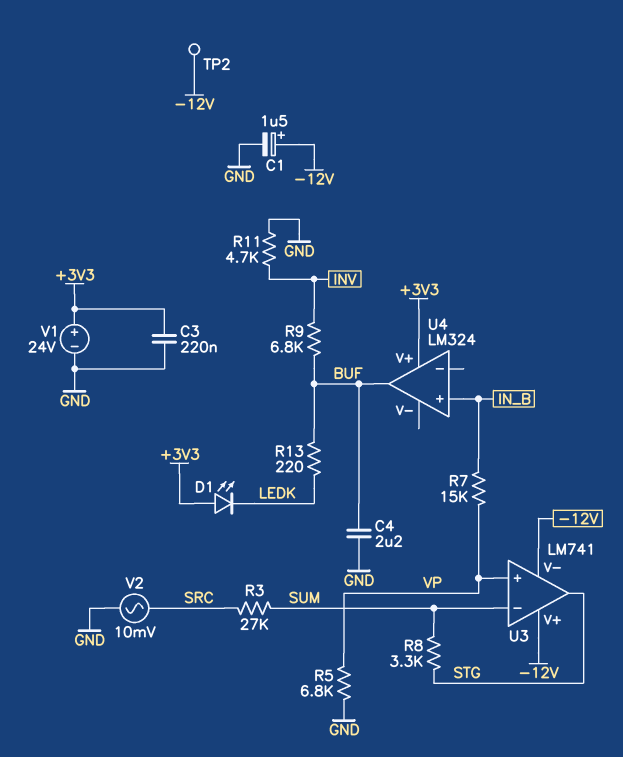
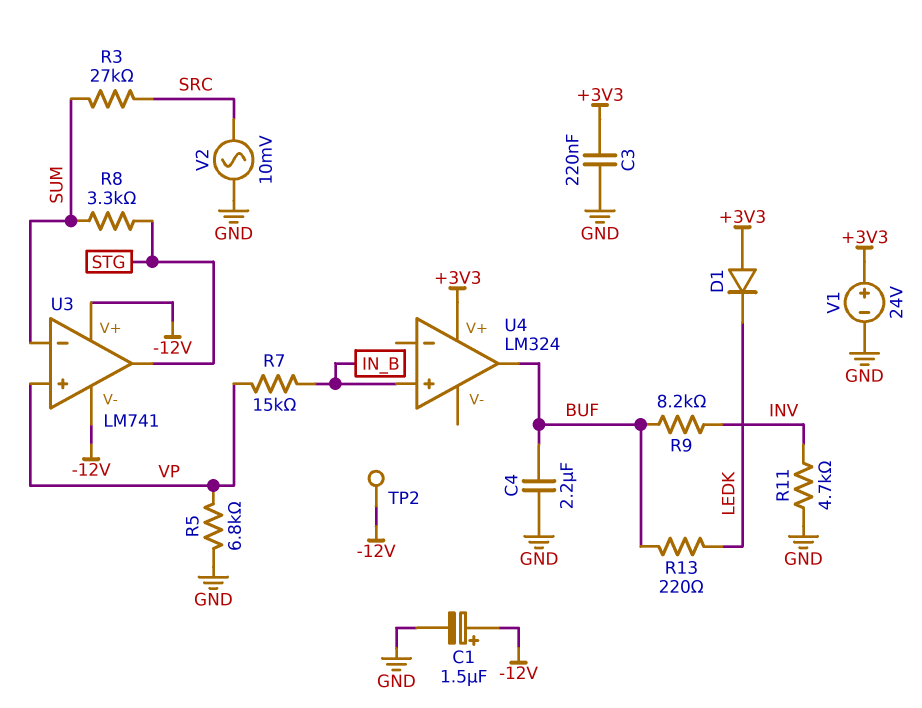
D1: LED (A +3V3, K LEDK) -> diode (A +3V3, K LEDK)
R9: 6.8k (BUF, INV) -> 8.2k (BUF, INV)

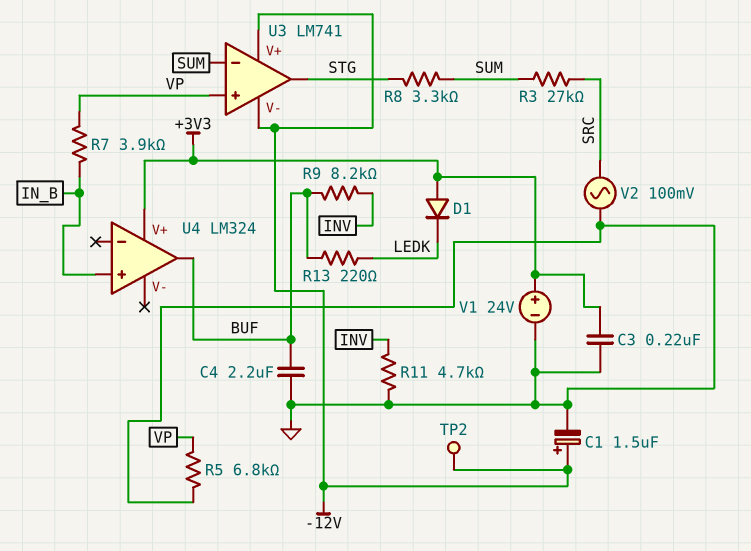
R7: 15k (IN_B, VP) -> 3.9k (IN_B, VP)
V2: AC 10mV (GND, SRC) -> AC 100mV (GND, SRC)

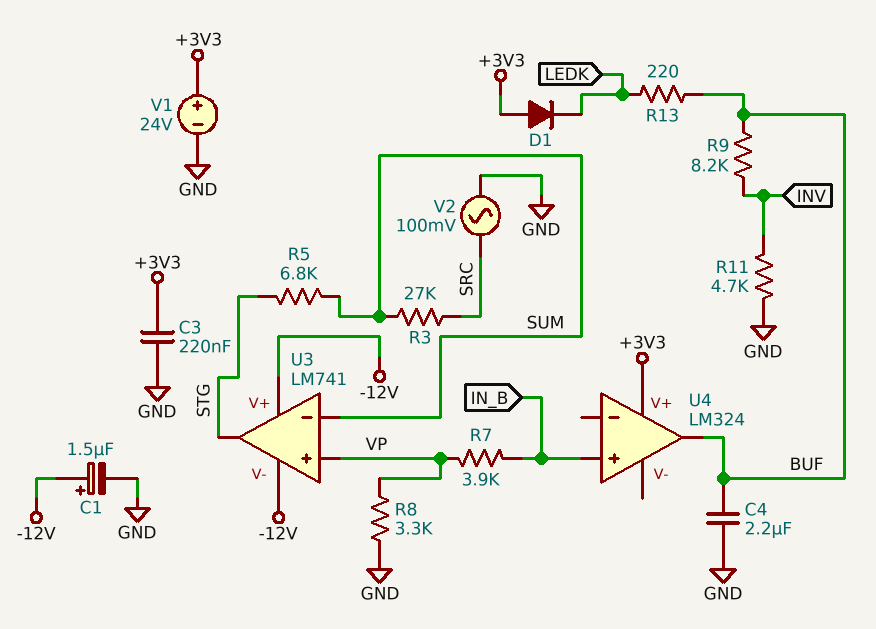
R5: 6.8k (GND, VP) -> 6.8k (STG, SUM)
R8: 3.3k (STG, SUM) -> 3.3k (GND, VP)
TP2: test point (-12V) -> none

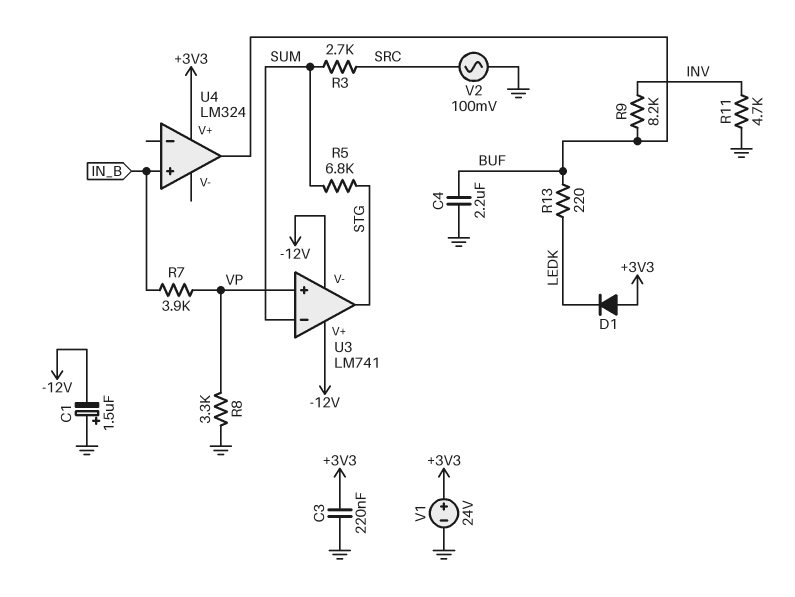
C1: 1.5uF (plus -12V, minus GND) -> 1.5uF (plus GND, minus -12V)
R3: 27k (SRC, SUM) -> 2.7k (SRC, SUM)

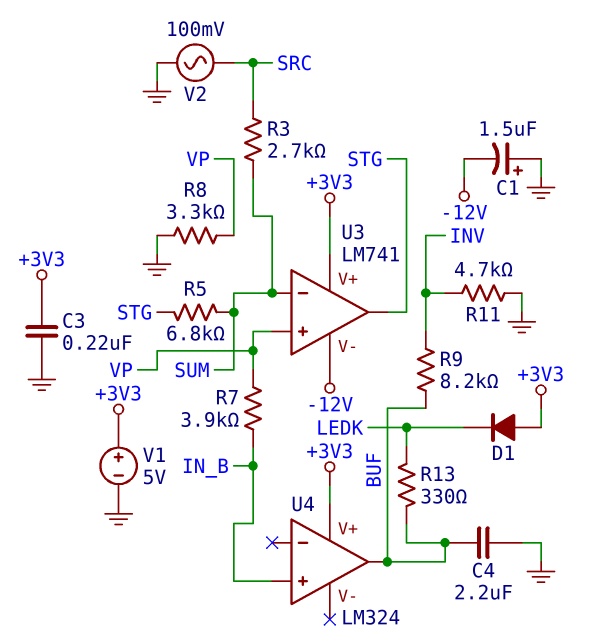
R13: 220 (BUF, LEDK) -> 330 (BUF, LEDK)
U3 pin V+: -12V -> +3V3
V1: 24V (plus +3V3, minus GND) -> 5V (plus +3V3, minus GND)

